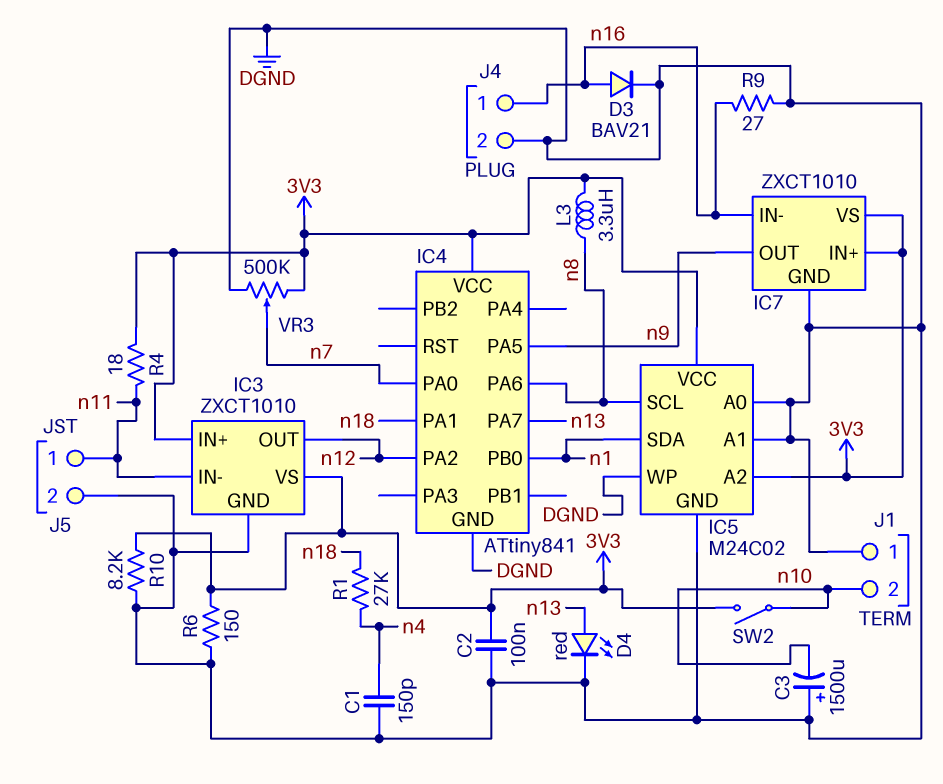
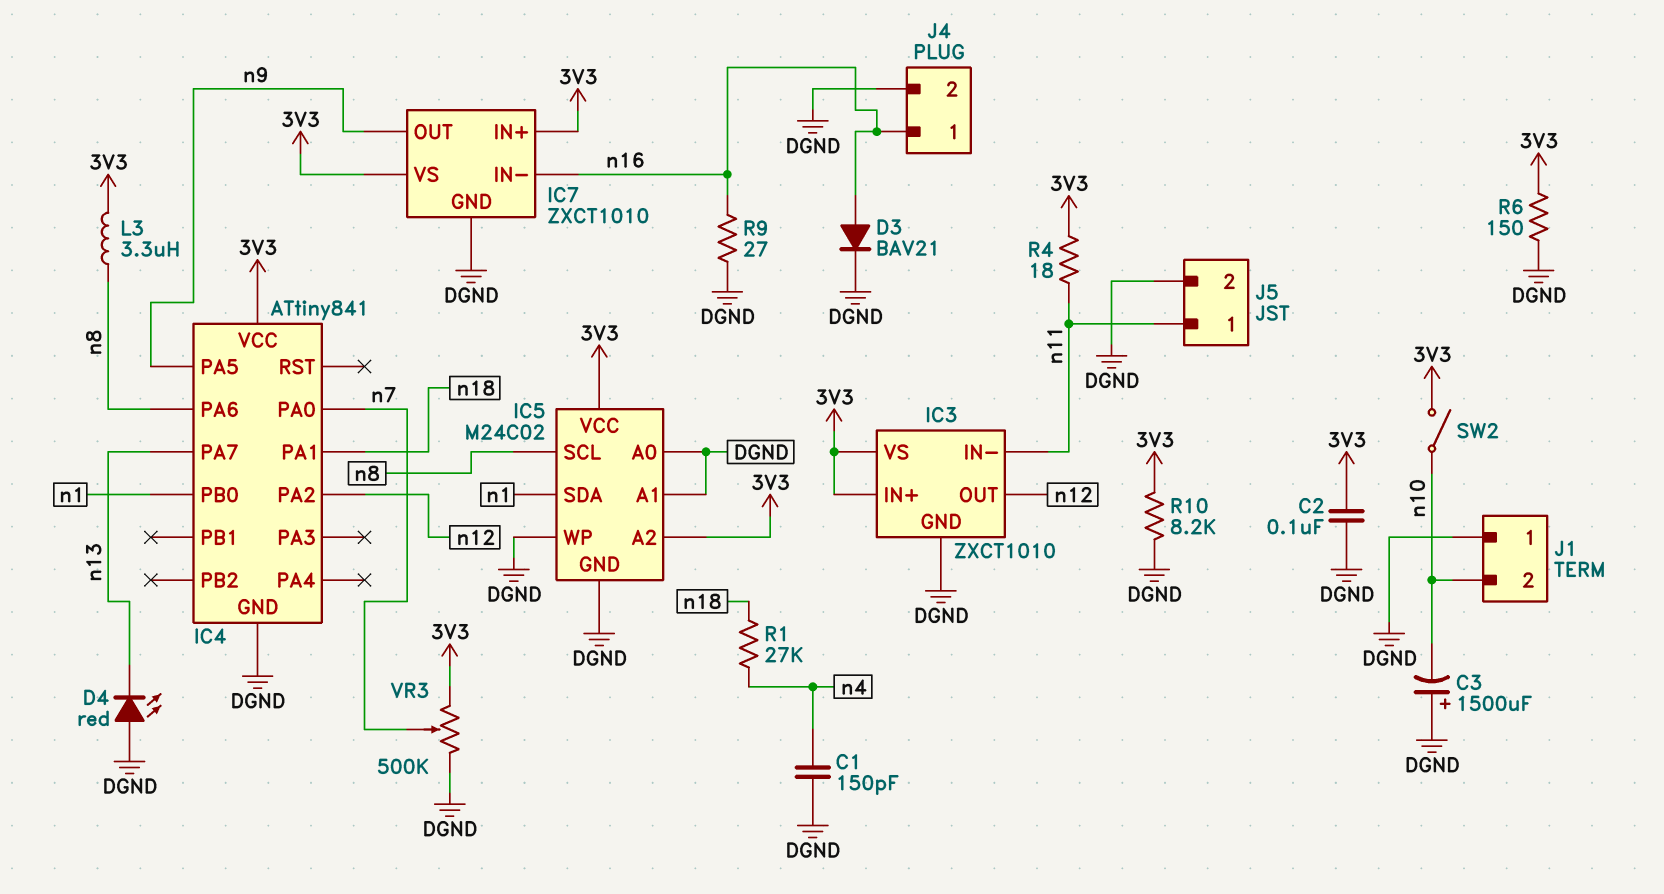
D4: LED red (A n13, K DGND) -> LED red (A DGND, K n13)

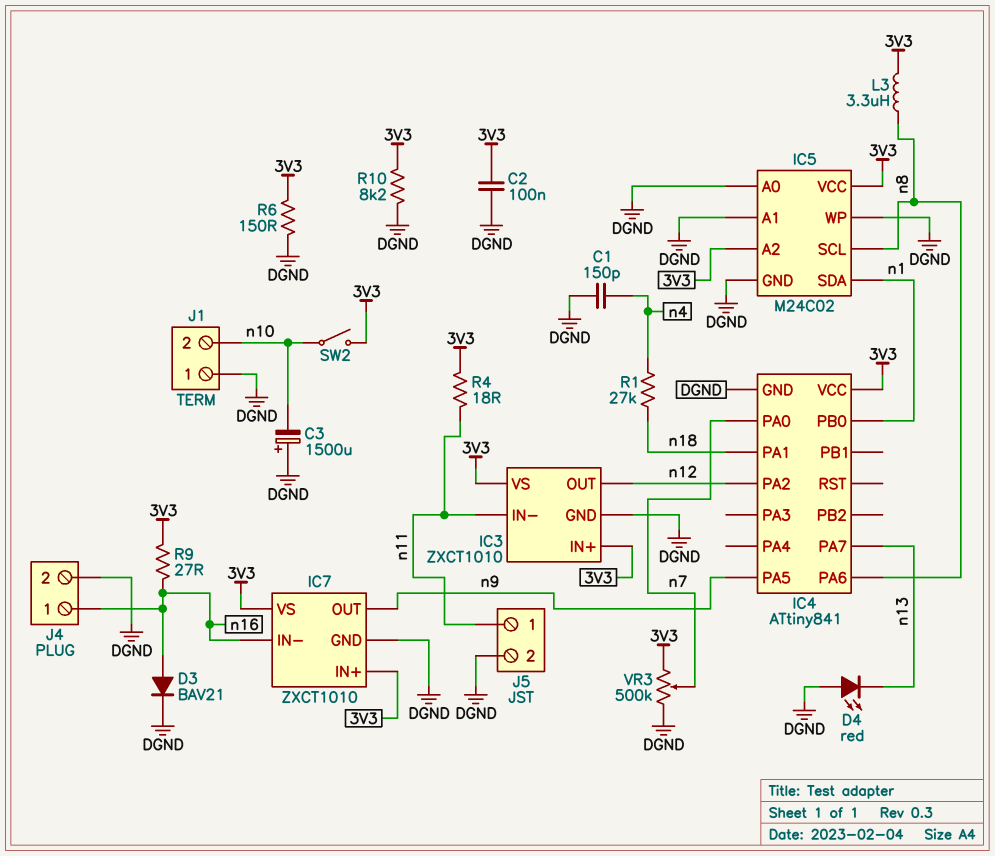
R9: 27 (DGND, n16) -> 27 (3V3, n16)

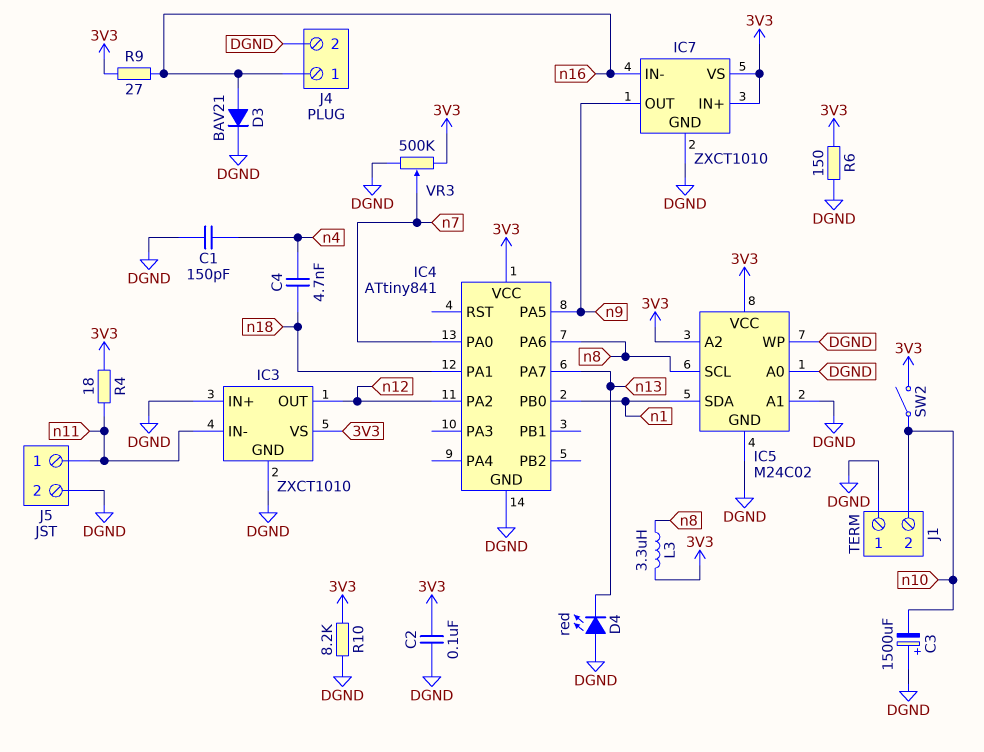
C4: none -> 4.7nF (n4, n18)
IC3 pin IN+: 3V3 -> DGND
R1: 27k (n4, n18) -> none

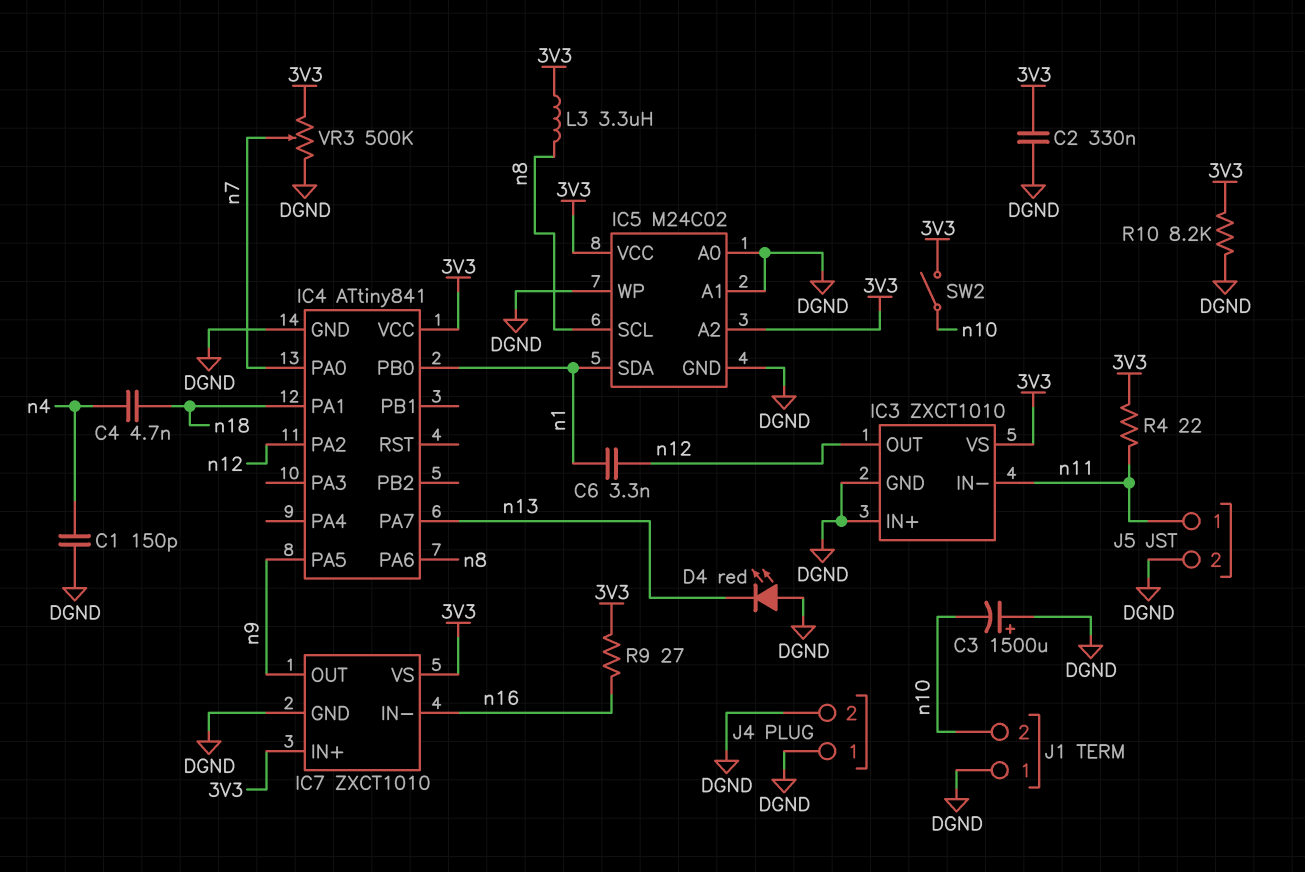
C2: 100nF (3V3, DGND) -> 330nF (3V3, DGND)
C6: none -> 3.3nF (n1, n12)
D3: diode BAV21 (A n16, K DGND) -> none
J4 pin 1: n16 -> DGND
R4: 18 (3V3, n11) -> 22 (3V3, n11)
R6: 150 (3V3, DGND) -> none

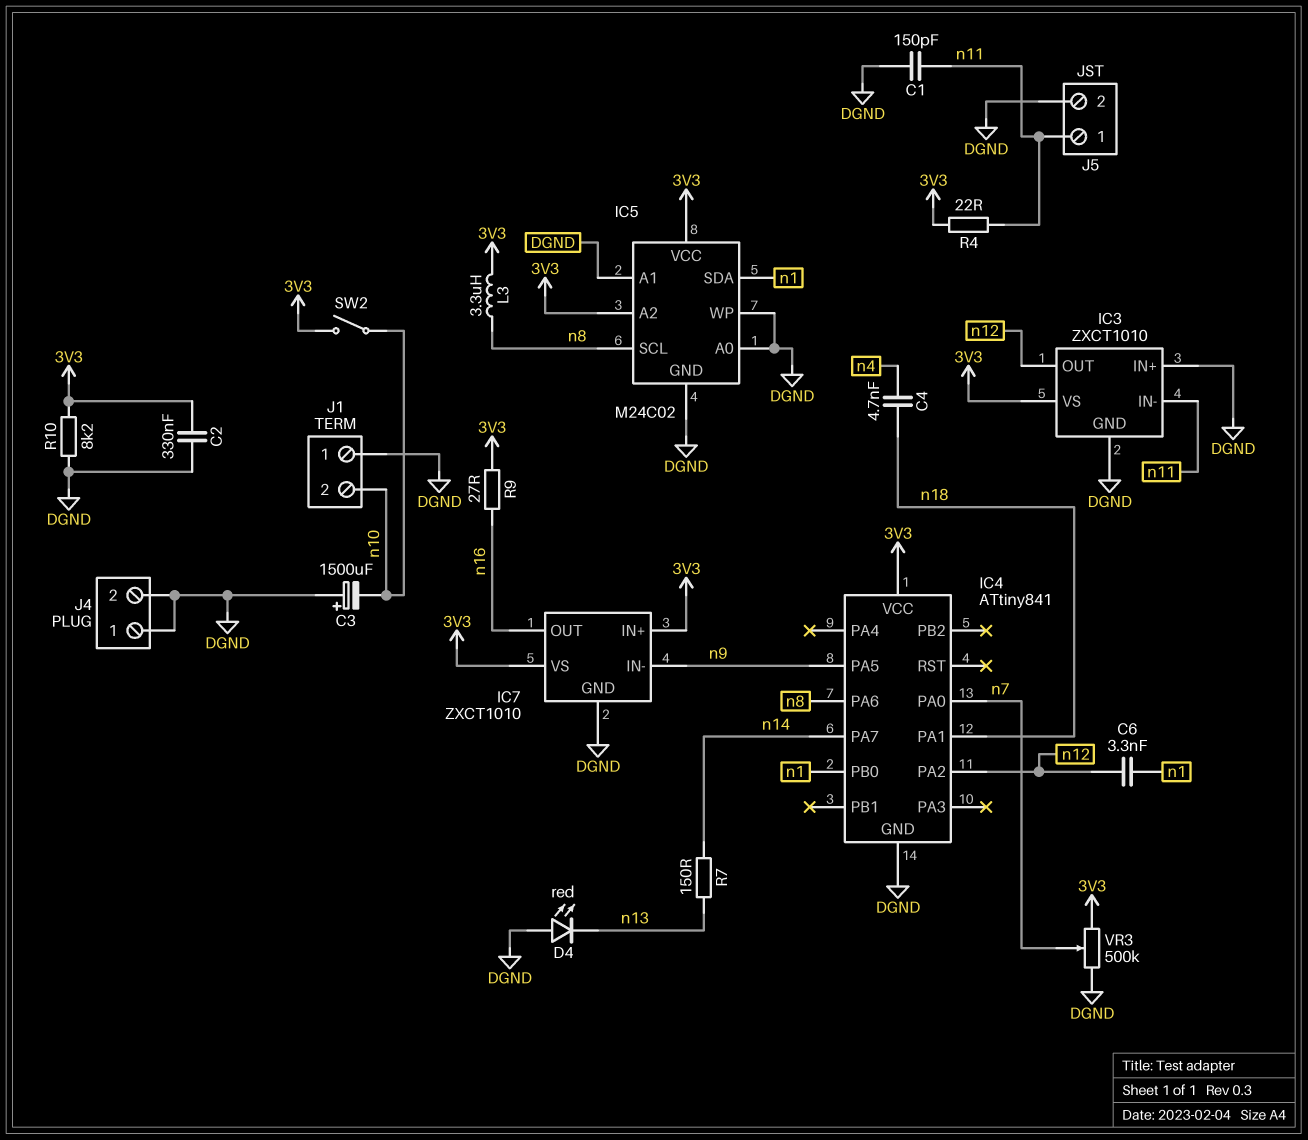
C1: 150pF (DGND, n4) -> 150pF (DGND, n11)
IC4 pin PA7: n13 -> n14
IC7 pin IN-: n16 -> n9
IC7 pin OUT: n9 -> n16
R7: none -> 150 (n13, n14)

